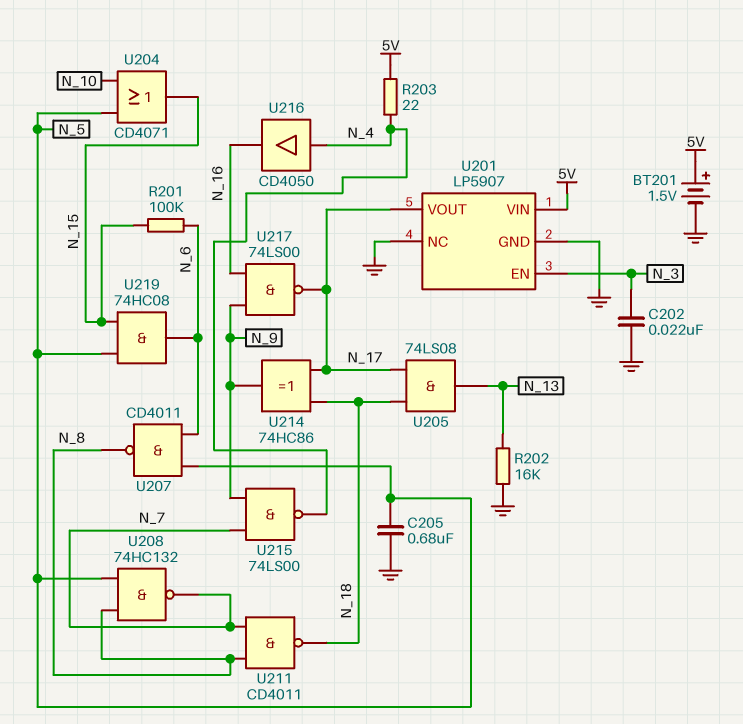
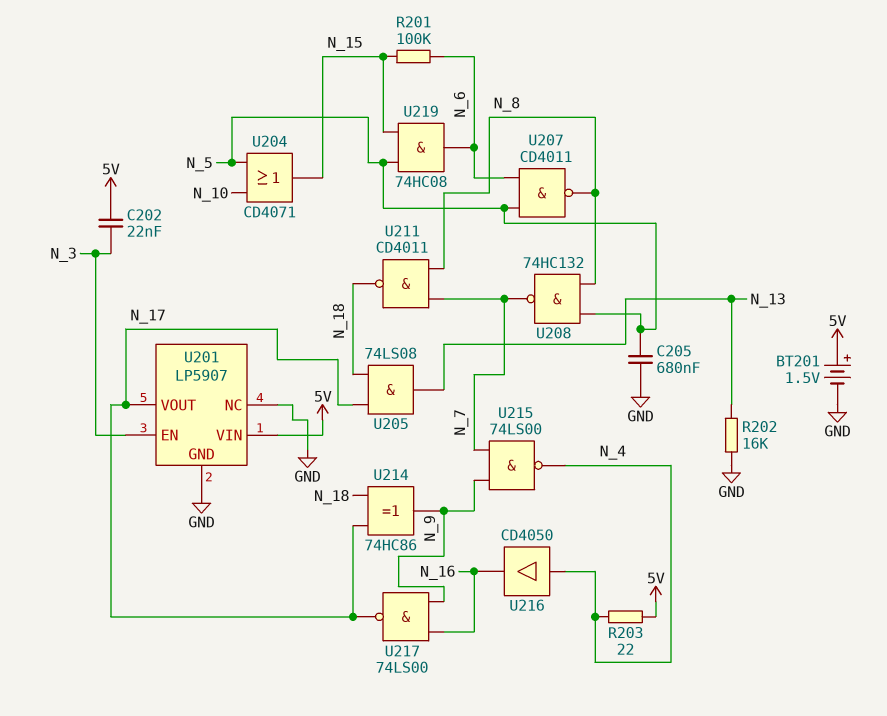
C202: 22nF (GND, N_3) -> 22nF (5V, N_3)

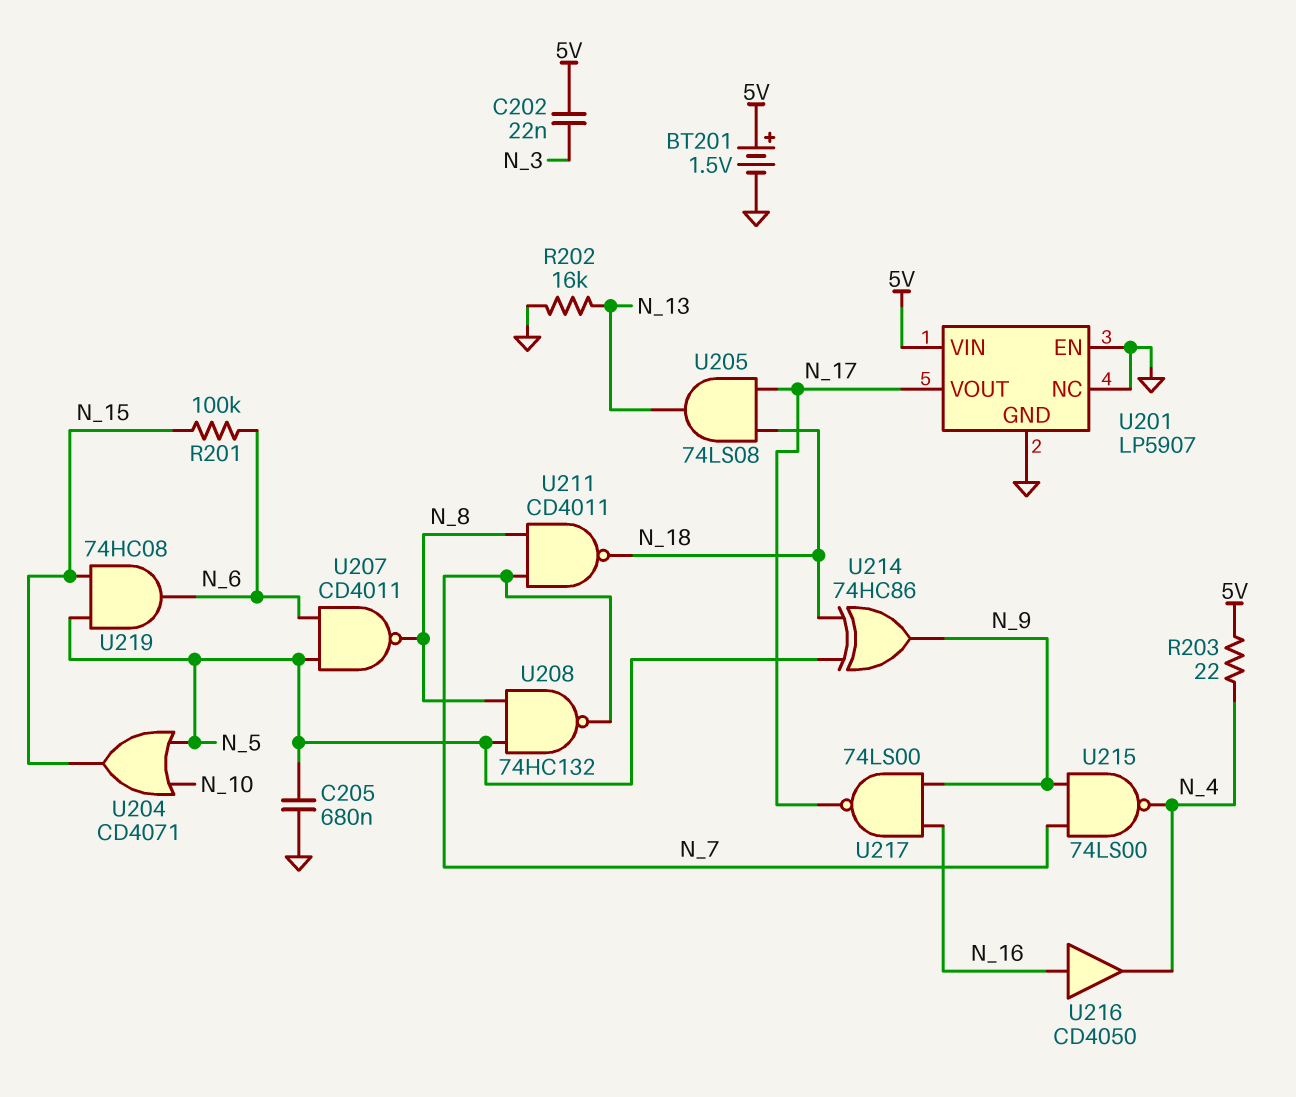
U201 pin EN: N_3 -> GND
U214: XOR 74HC86 (in N_17, in N_18, out N_9) -> XOR 74HC86 (in N_5, in N_18, out N_9)
U216: buffer CD4050 (in N_4, out N_16) -> buffer CD4050 (in N_16, out N_4)

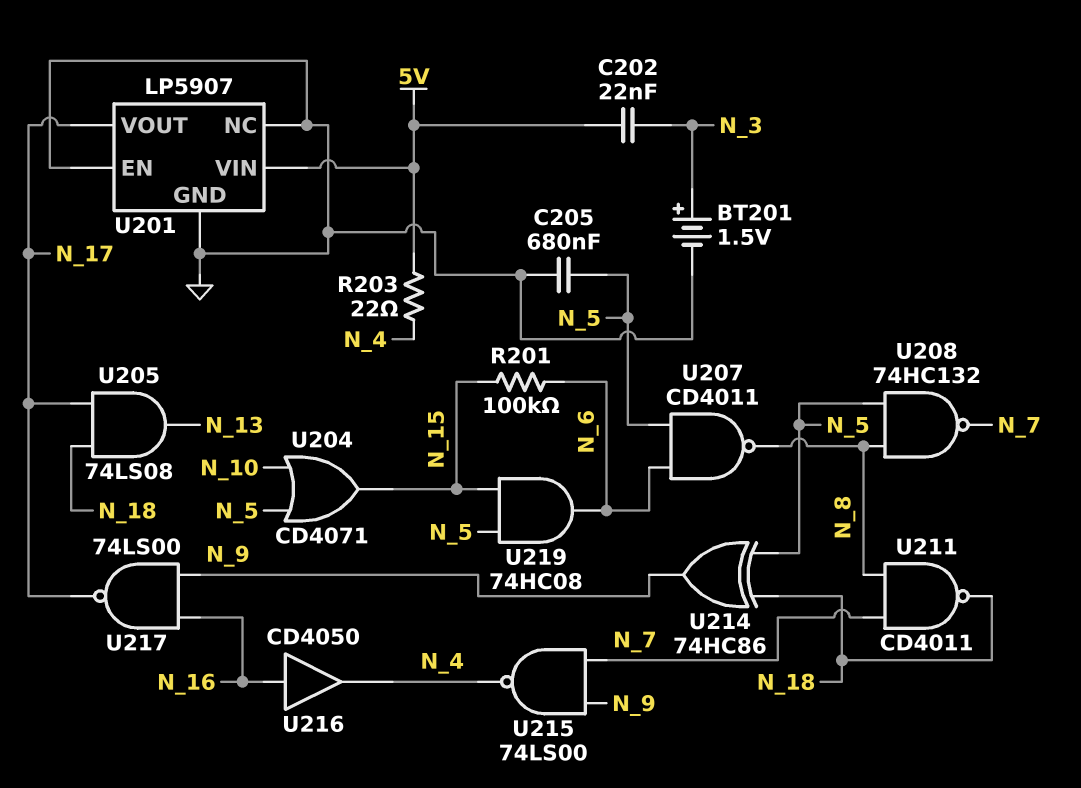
BT201: 1.5V (plus 5V, minus GND) -> 1.5V (plus N_3, minus GND)
R202: 16k (GND, N_13) -> none

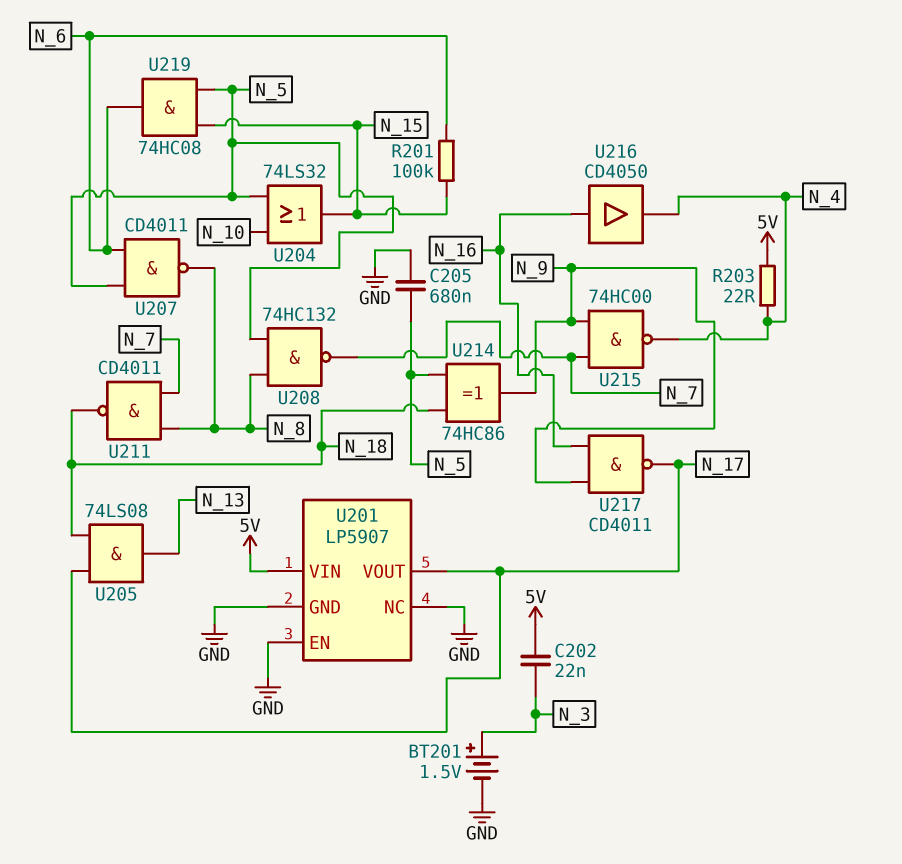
U204: OR CD4071 (in N_5, in N_10, out N_15) -> OR 74LS32 (in N_5, in N_10, out N_15)
U215: NAND 74LS00 (in N_7, in N_9, out N_4) -> NAND 74HC00 (in N_7, in N_9, out N_4)
U217: NAND 74LS00 (in N_9, in N_16, out N_17) -> NAND CD4011 (in N_9, in N_16, out N_17)

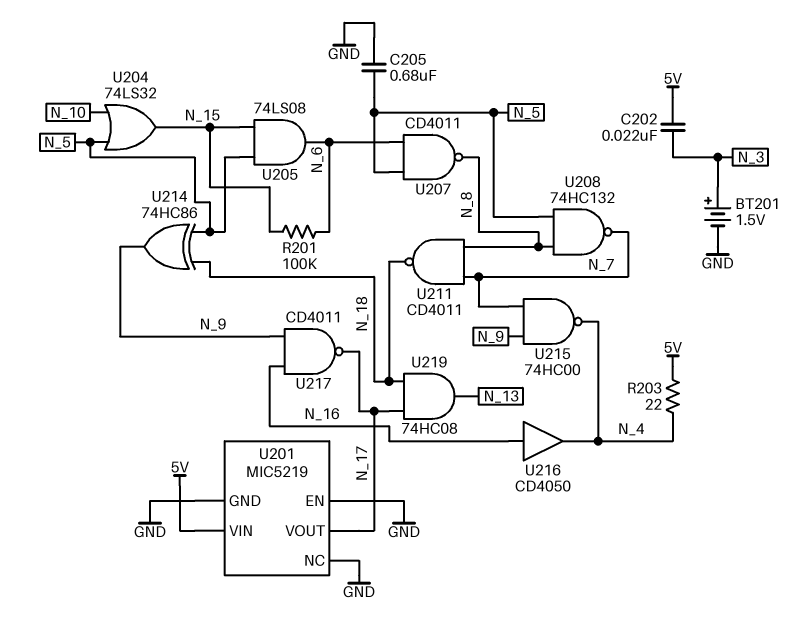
U201: LP5907 -> MIC5219
U205: AND 74LS08 (in N_17, in N_18, out N_13) -> AND 74LS08 (in N_5, in N_15, out N_6)
U219: AND 74HC08 (in N_5, in N_15, out N_6) -> AND 74HC08 (in N_17, in N_18, out N_13)

